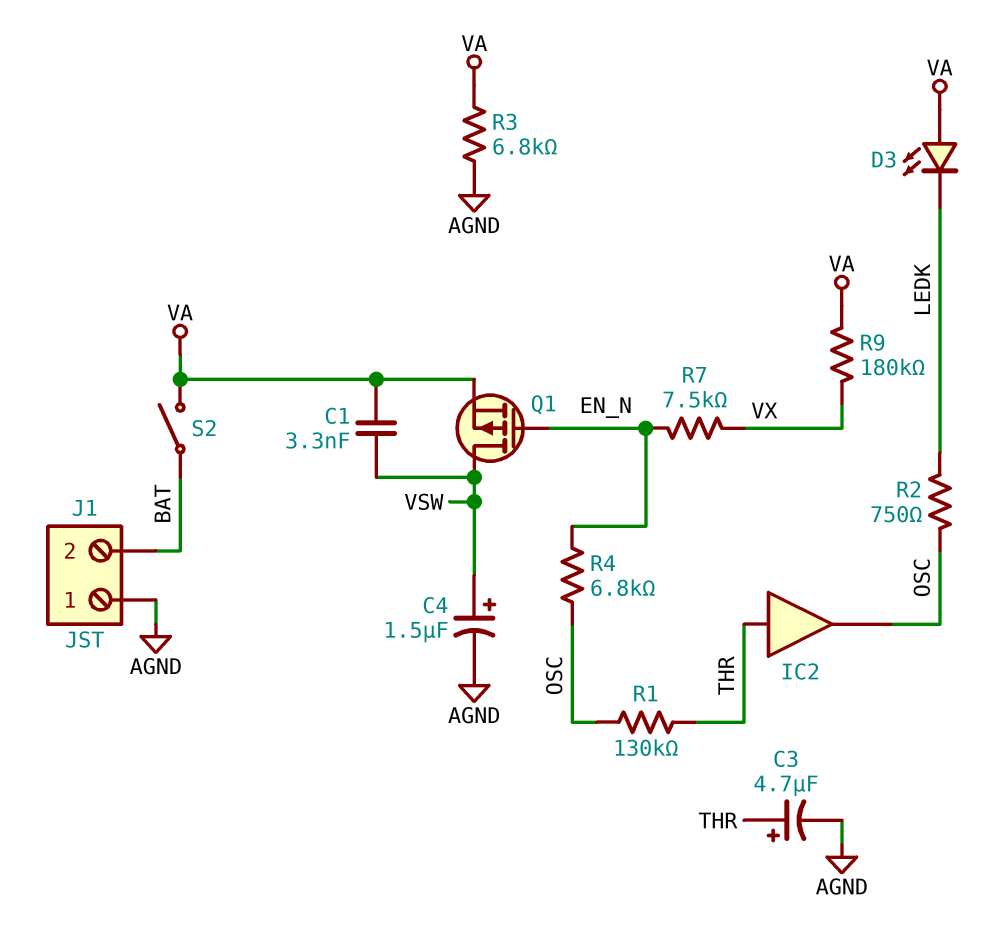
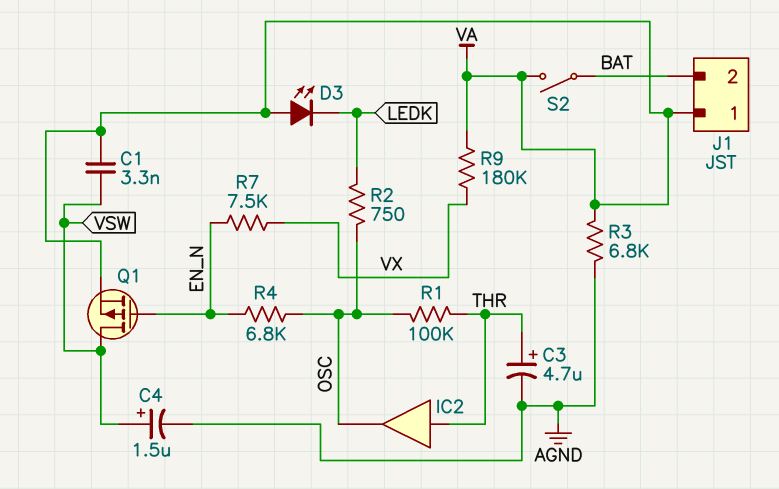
J1 pin 1: AGND -> VA
R1: 130k (OSC, THR) -> 100k (OSC, THR)

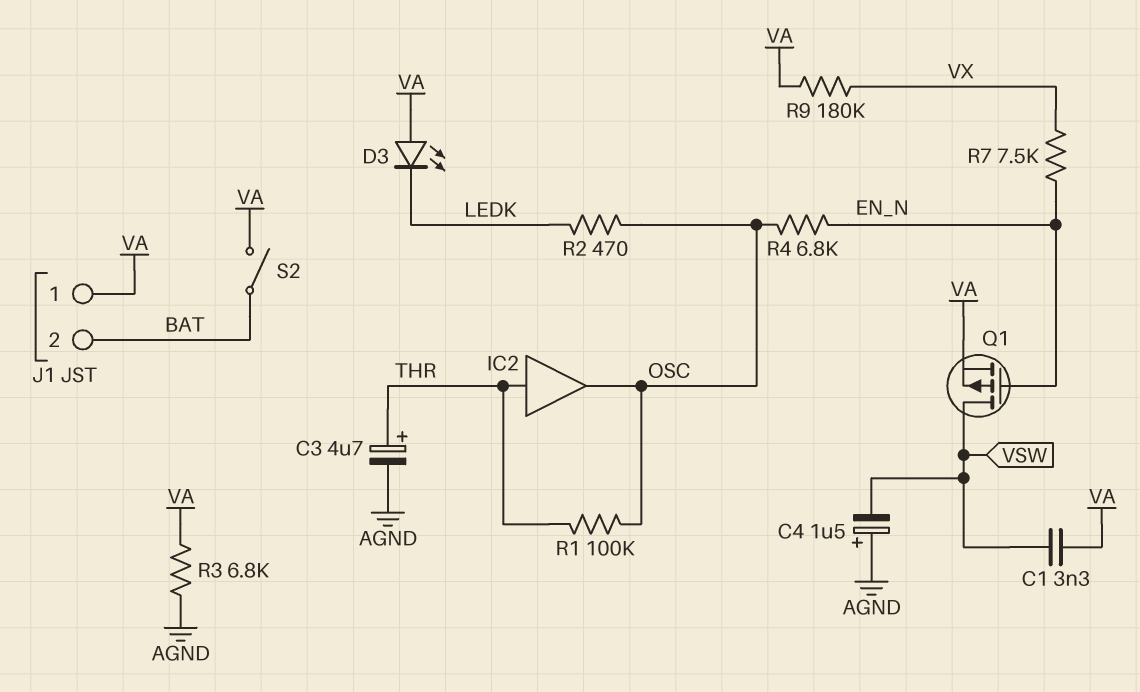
C4: 1.5uF (plus VSW, minus AGND) -> 1.5uF (plus AGND, minus VSW)
R2: 750 (LEDK, OSC) -> 470 (LEDK, OSC)

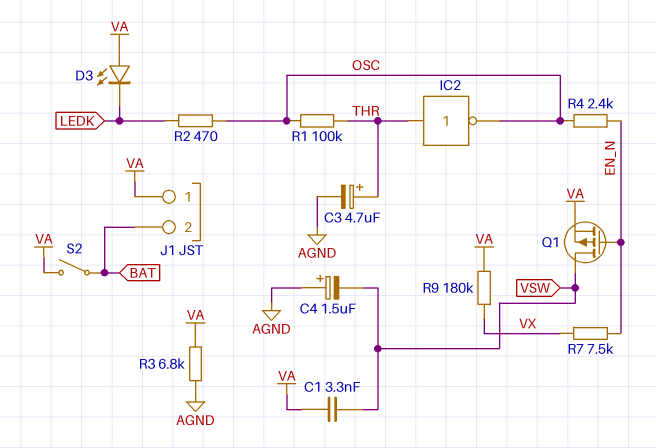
IC2: buffer (in THR, out OSC) -> NOT (in THR, out OSC)
R4: 6.8k (EN_N, OSC) -> 2.4k (EN_N, OSC)

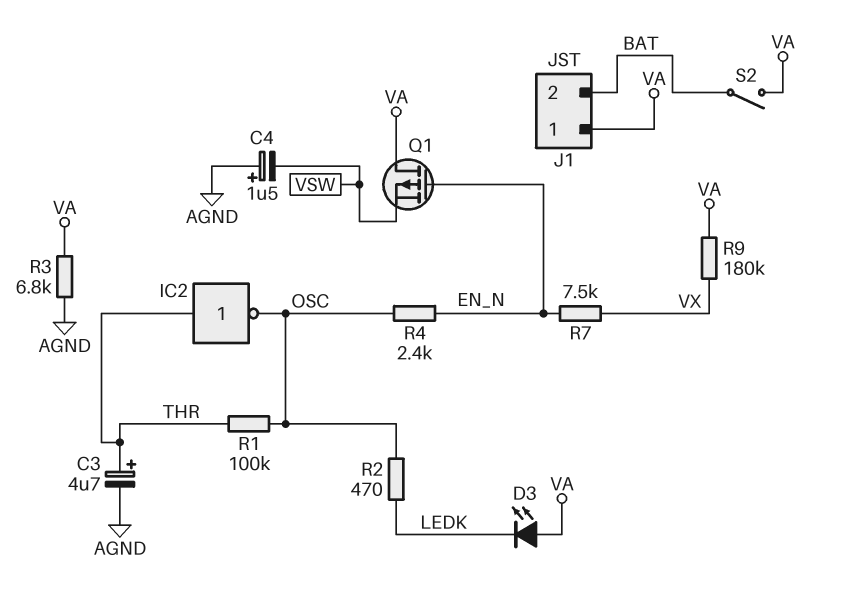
C1: 3.3nF (VA, VSW) -> none
Q1: PMOS (G EN_N, D VSW, S VA) -> PMOS (G EN_N, D VA, S VSW)

